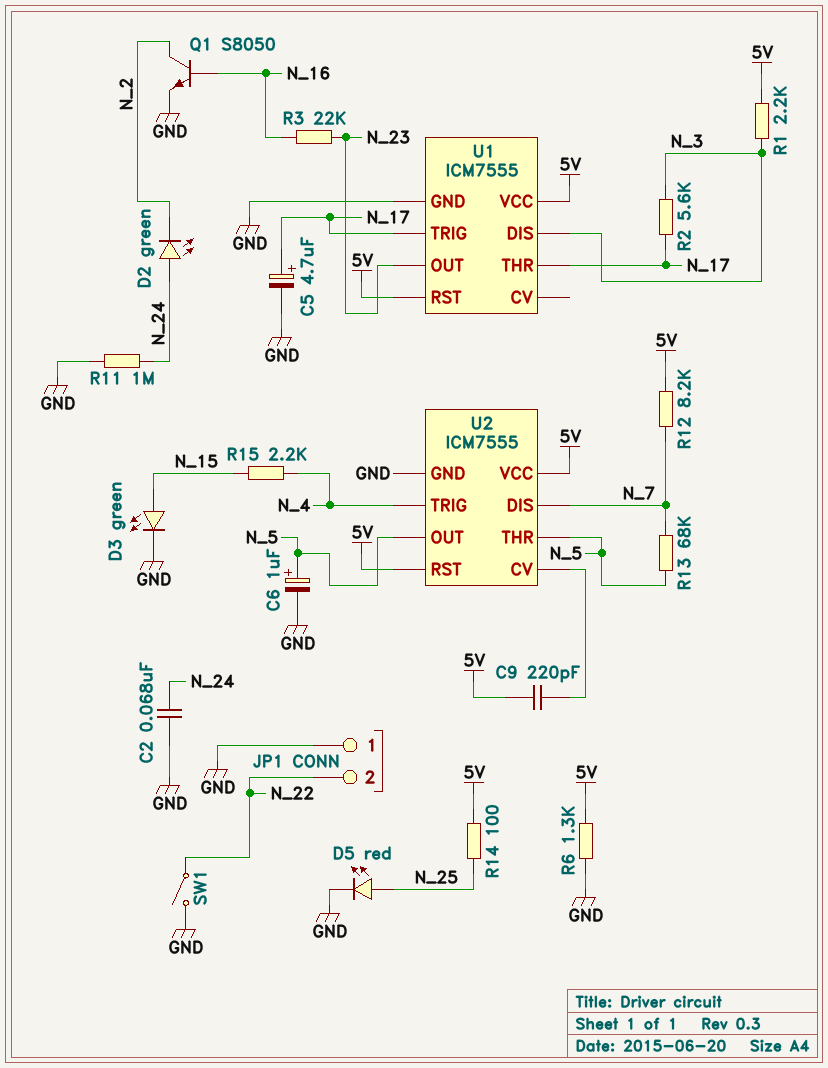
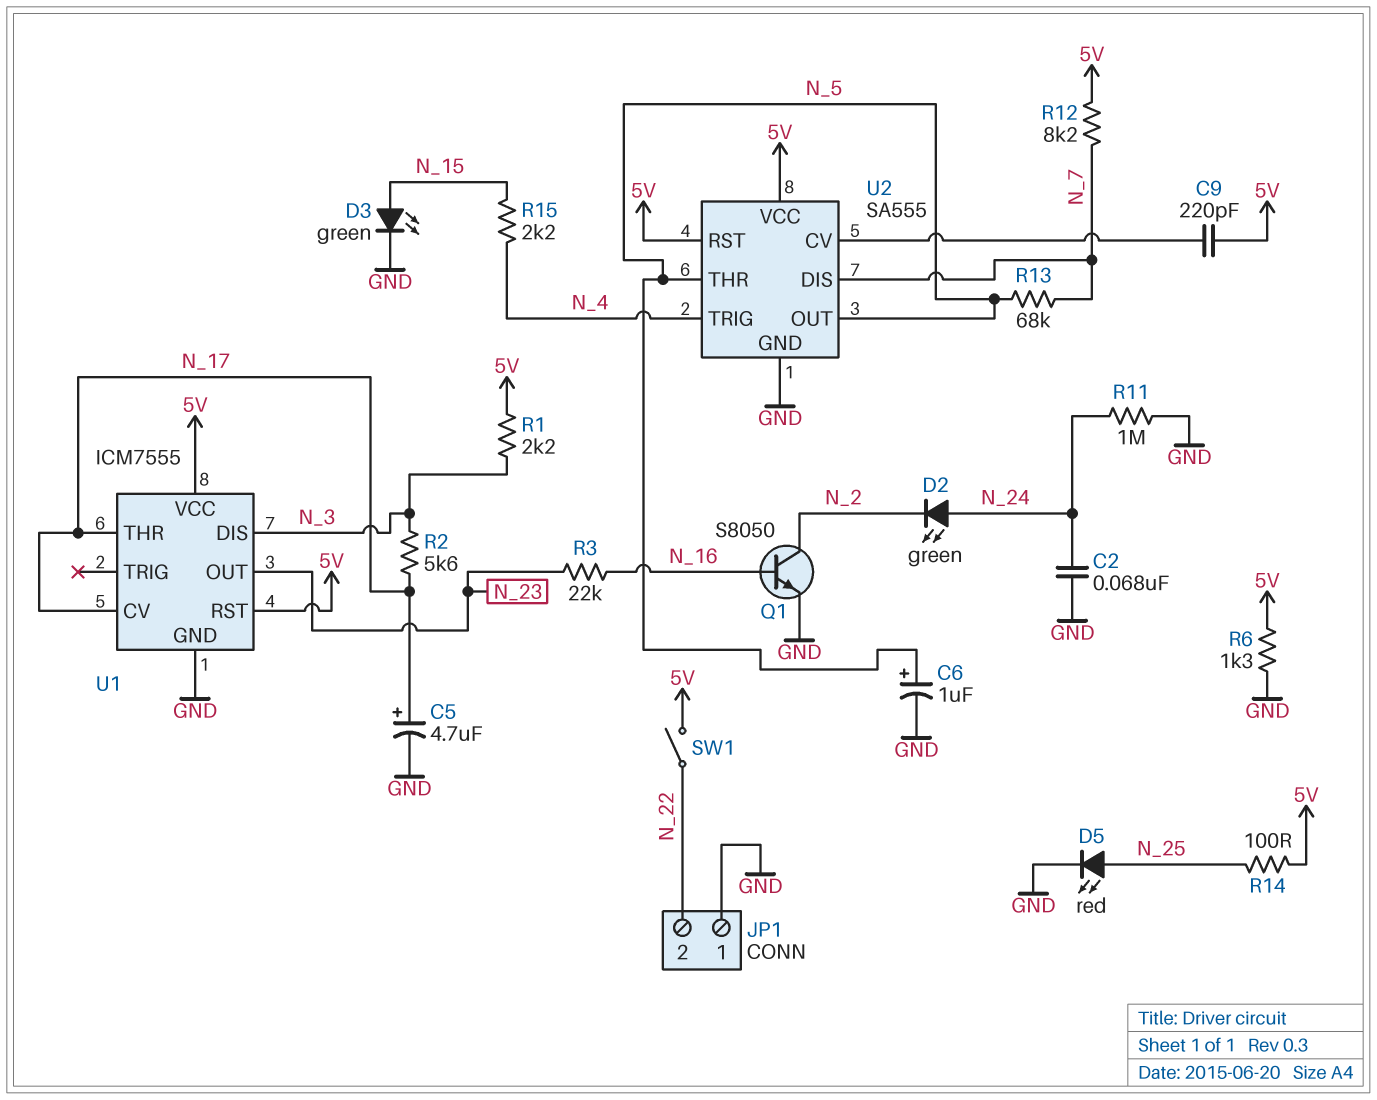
SW1: switch (GND, N_22) -> switch (5V, N_22)
U1 pin CV: none -> N_17
U1 pin TRIG: N_17 -> none
U2: ICM7555 -> SA555

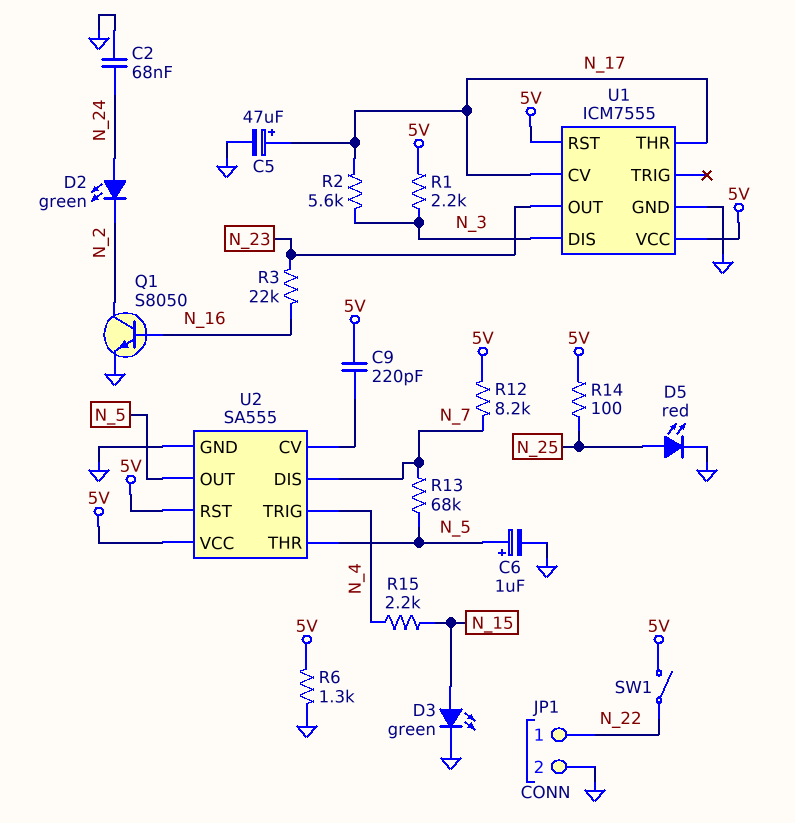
C5: 4.7uF (plus N_17, minus GND) -> 47uF (plus N_17, minus GND)
JP1 pin 1: GND -> N_22
JP1 pin 2: N_22 -> GND
R11: 1M (GND, N_24) -> none

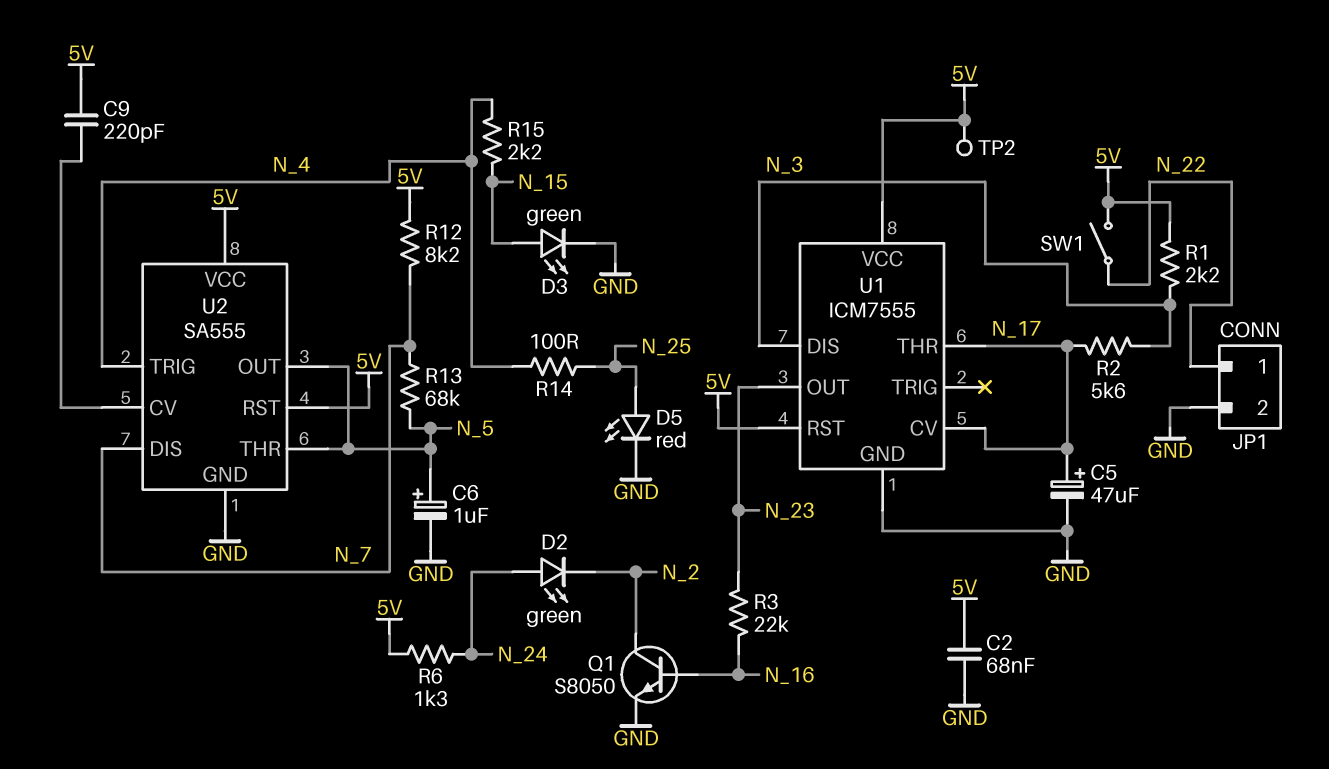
C2: 68nF (GND, N_24) -> 68nF (5V, GND)
R6: 1.3k (5V, GND) -> 1.3k (5V, N_24)
R14: 100 (5V, N_25) -> 100 (N_4, N_25)
TP2: none -> test point (5V)

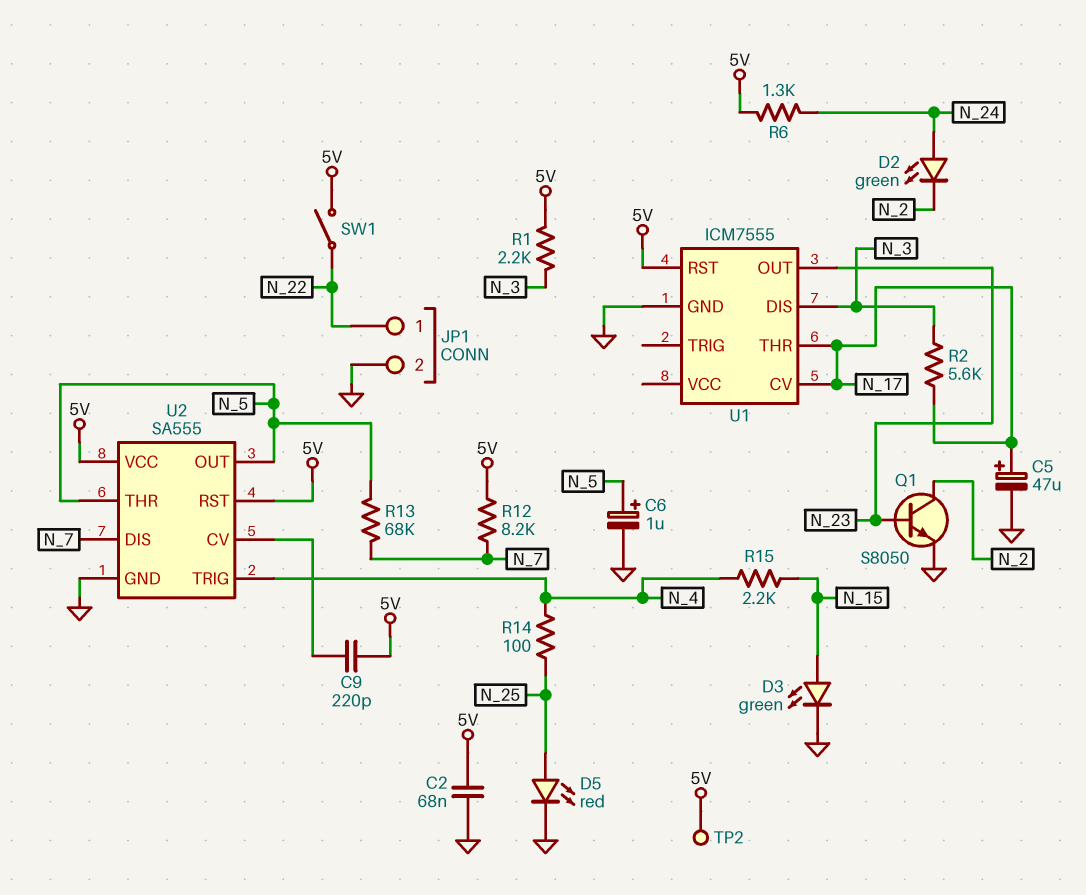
Q1: NPN S8050 (B N_16, C N_2, E GND) -> NPN S8050 (B N_23, C N_2, E GND)
R3: 22k (N_16, N_23) -> none
U1 pin VCC: 5V -> none

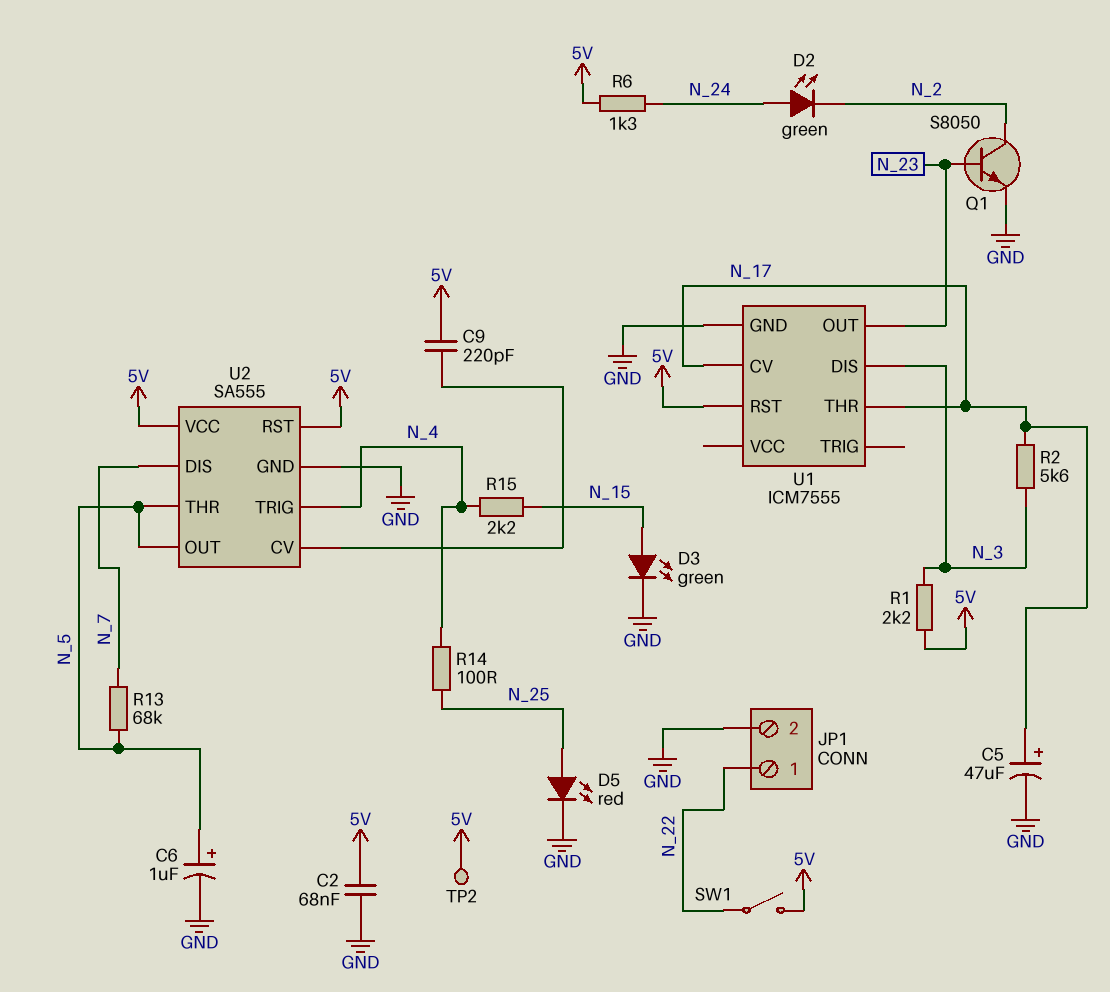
R12: 8.2k (5V, N_7) -> none

